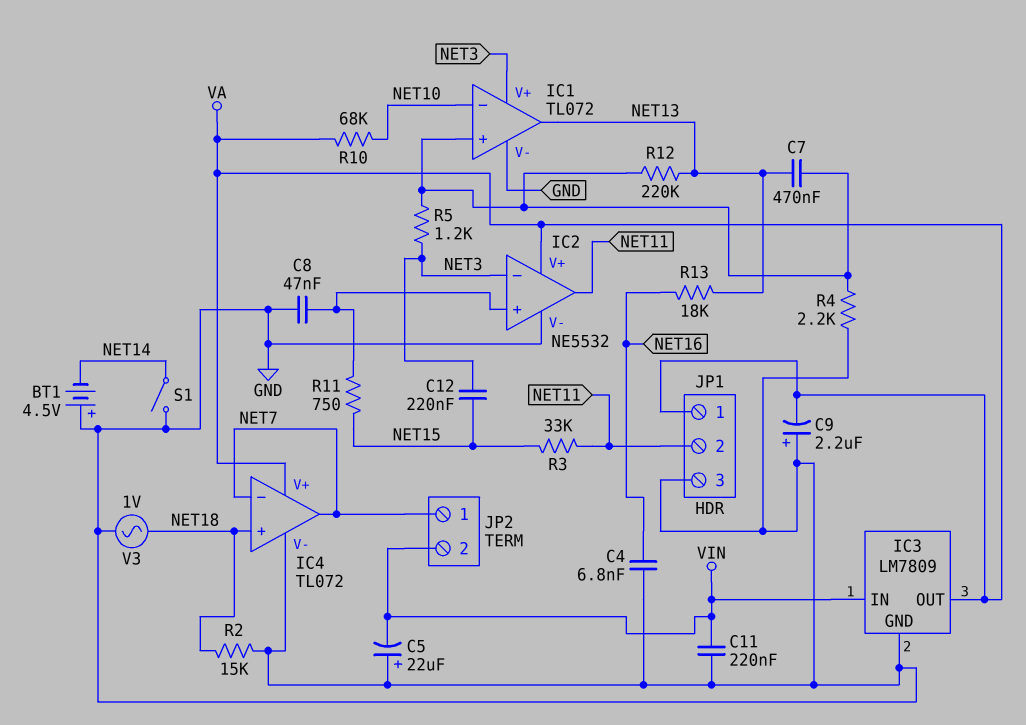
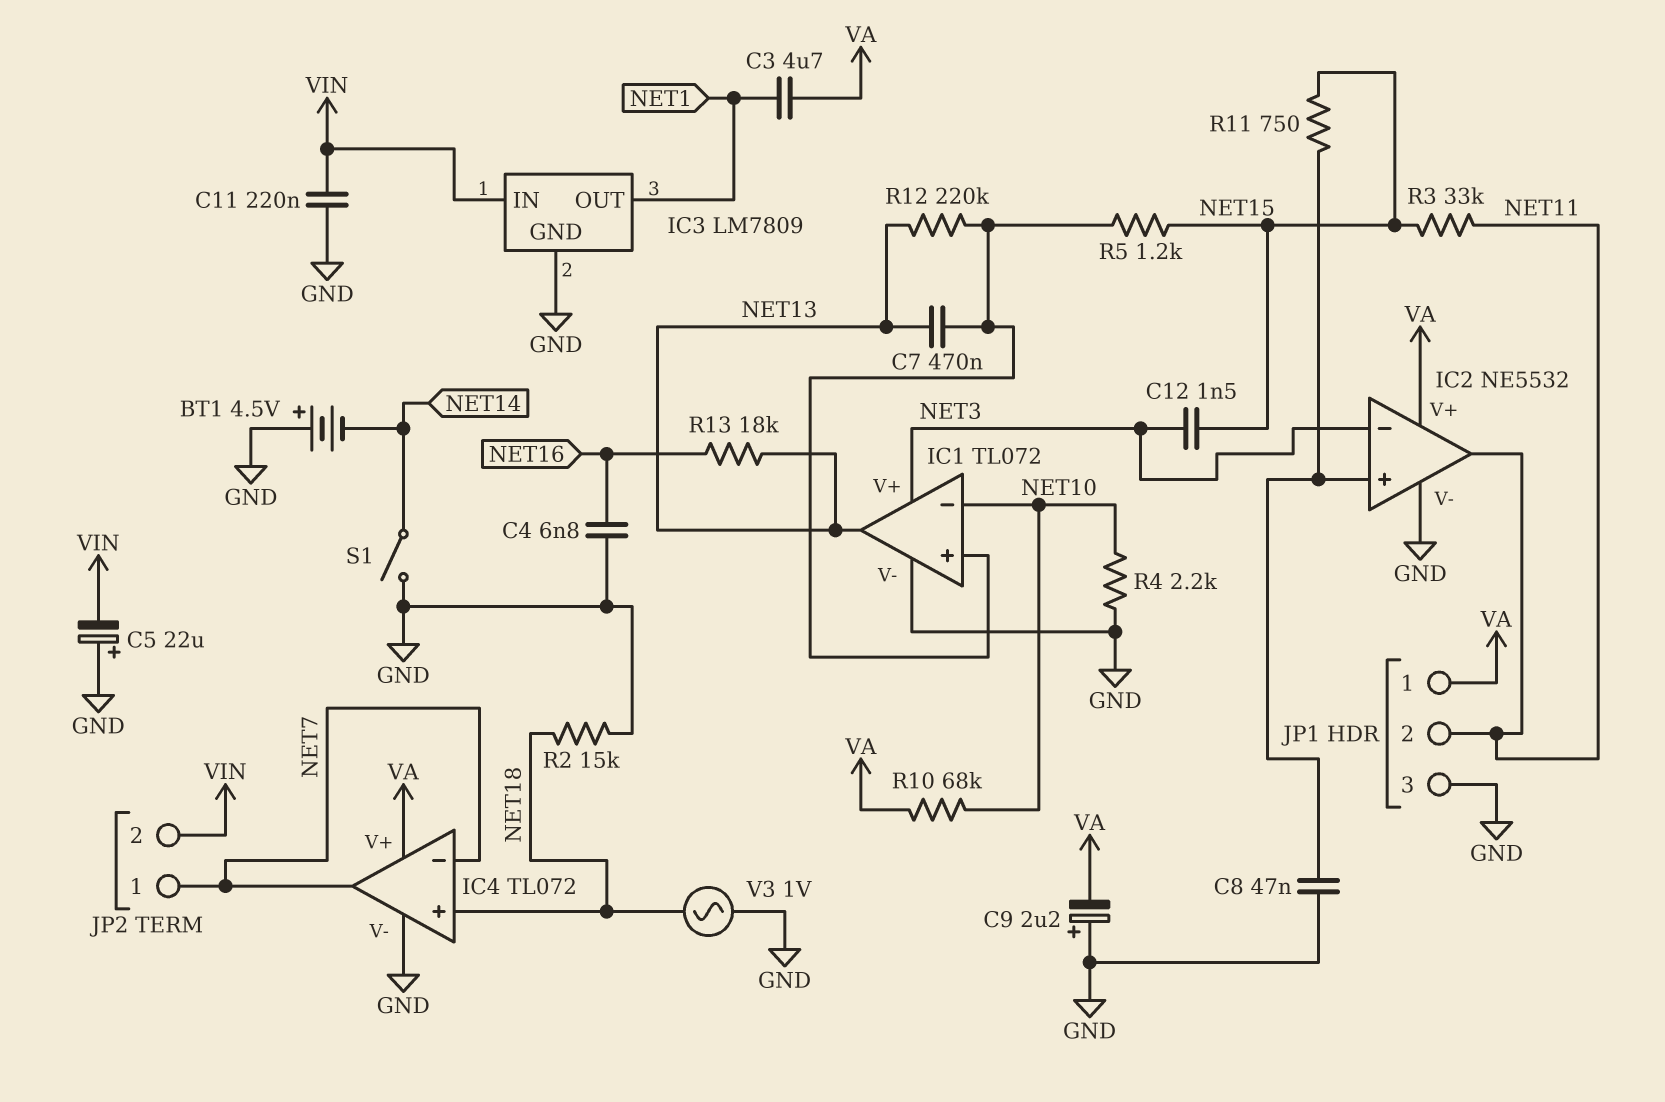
C3: none -> 4.7uF (NET1, VA)
C12: 220nF (NET3, NET15) -> 1.5nF (NET3, NET15)
IC3 pin OUT: VA -> NET1
R4: 2.2k (GND, IC1/in+) -> 2.2k (GND, NET10)
R5: 1.2k (IC1/in+, NET3) -> 1.2k (IC1/in+, NET15)

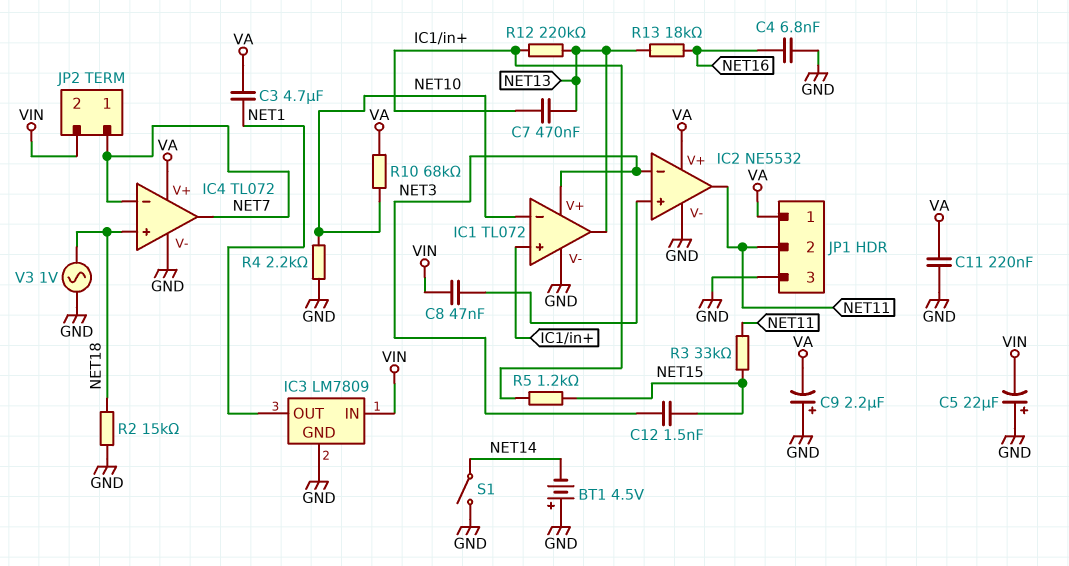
C8: 47nF (GND, IC2/in+) -> 47nF (IC2/in+, VIN)
C11: 220nF (GND, VIN) -> 220nF (GND, VA)
R11: 750 (IC2/in+, NET15) -> none

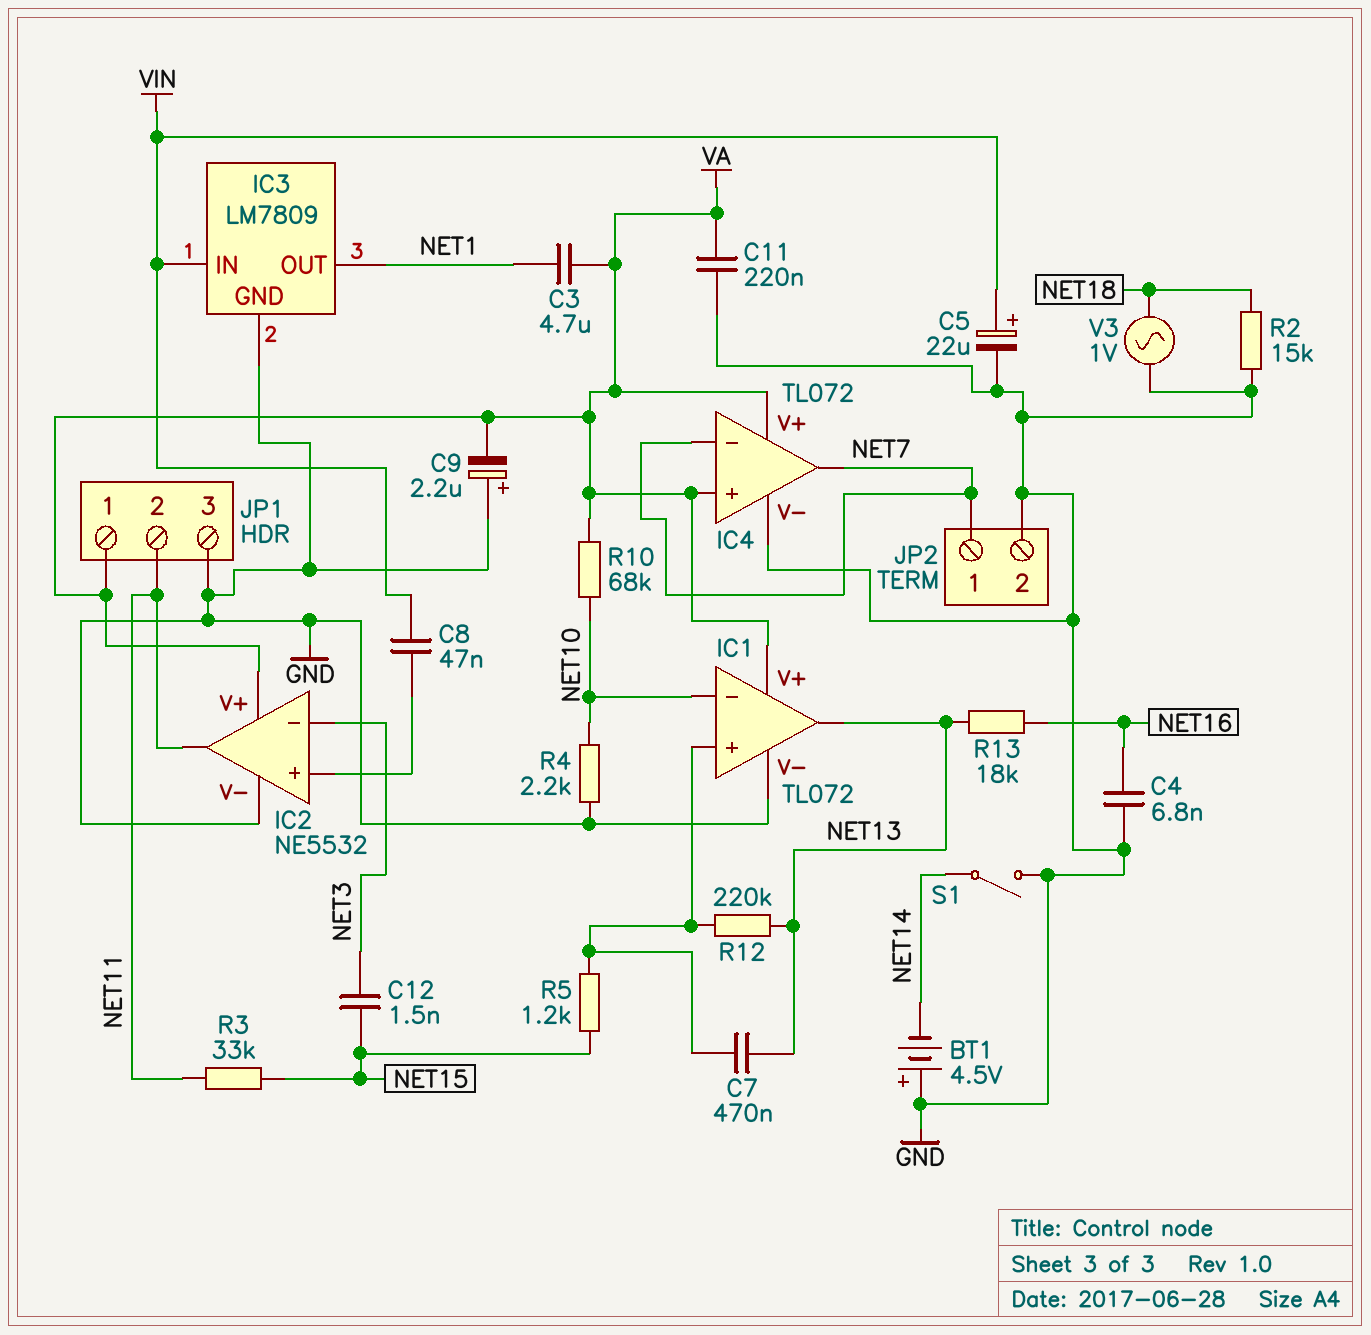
C5: 22uF (plus GND, minus VIN) -> 22uF (plus VIN, minus GND)
IC1 pin V+: NET3 -> VA
IC4 pin in+: NET18 -> VA
JP2 pin 2: VIN -> GND

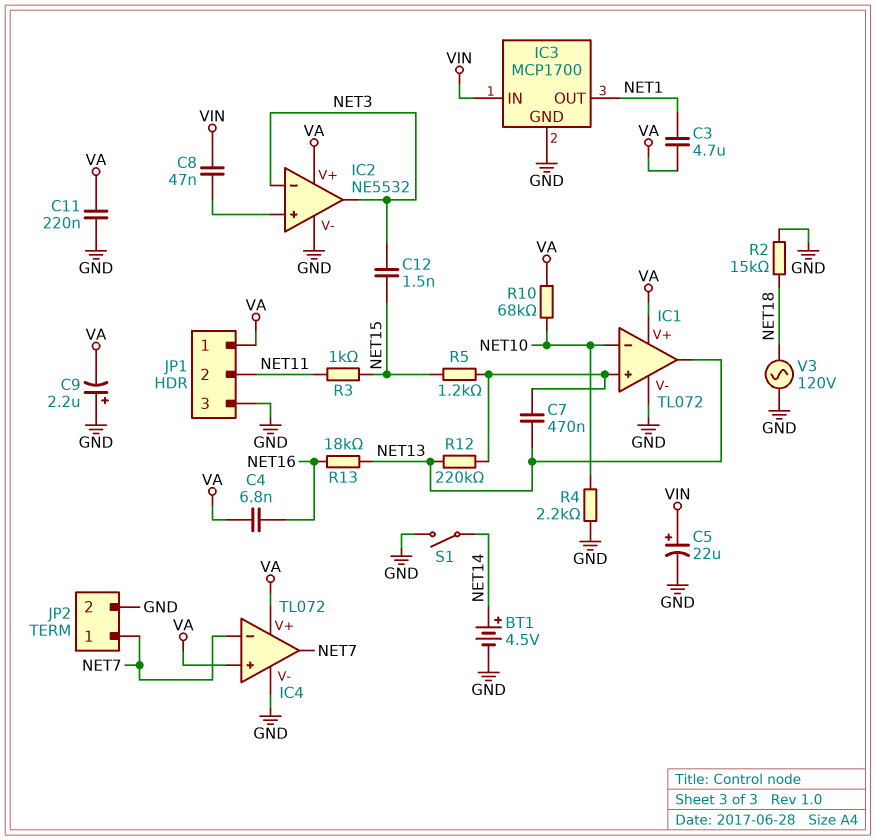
BT1: 4.5V (plus GND, minus NET14) -> 4.5V (plus NET14, minus GND)
C4: 6.8nF (GND, NET16) -> 6.8nF (NET16, VA)
IC2 pin out: NET11 -> NET3
IC3: LM7809 -> MCP1700
R3: 33k (NET11, NET15) -> 1k (NET11, NET15)
V3: AC 1V (GND, NET18) -> AC 120V (GND, NET18)

